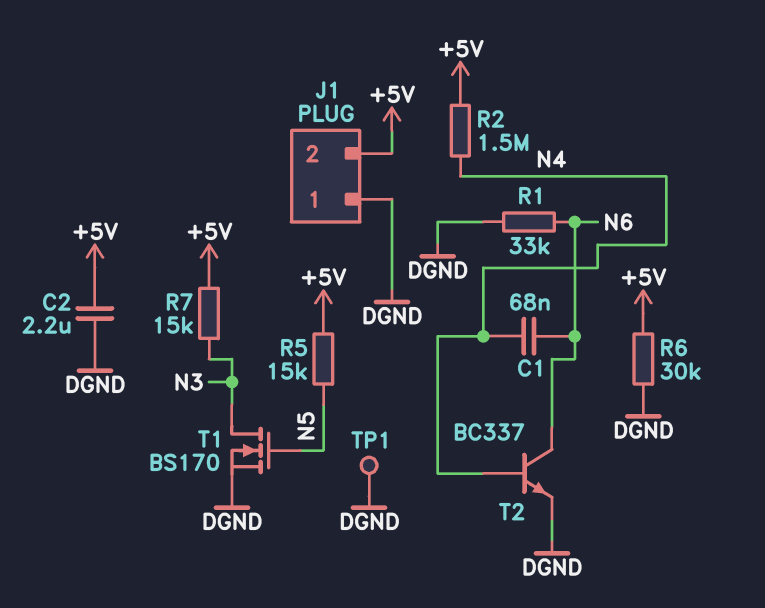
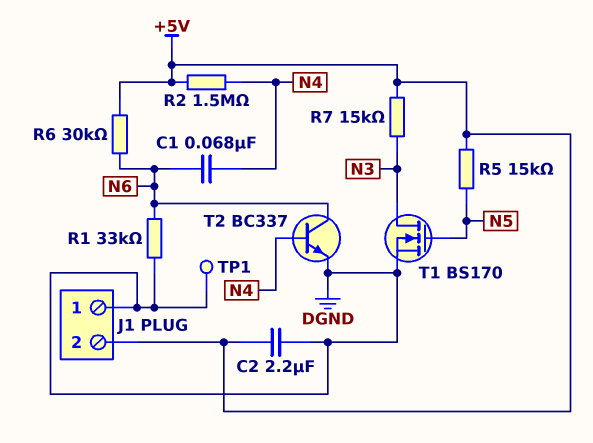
R6: 30k (+5V, DGND) -> 30k (+5V, N6)

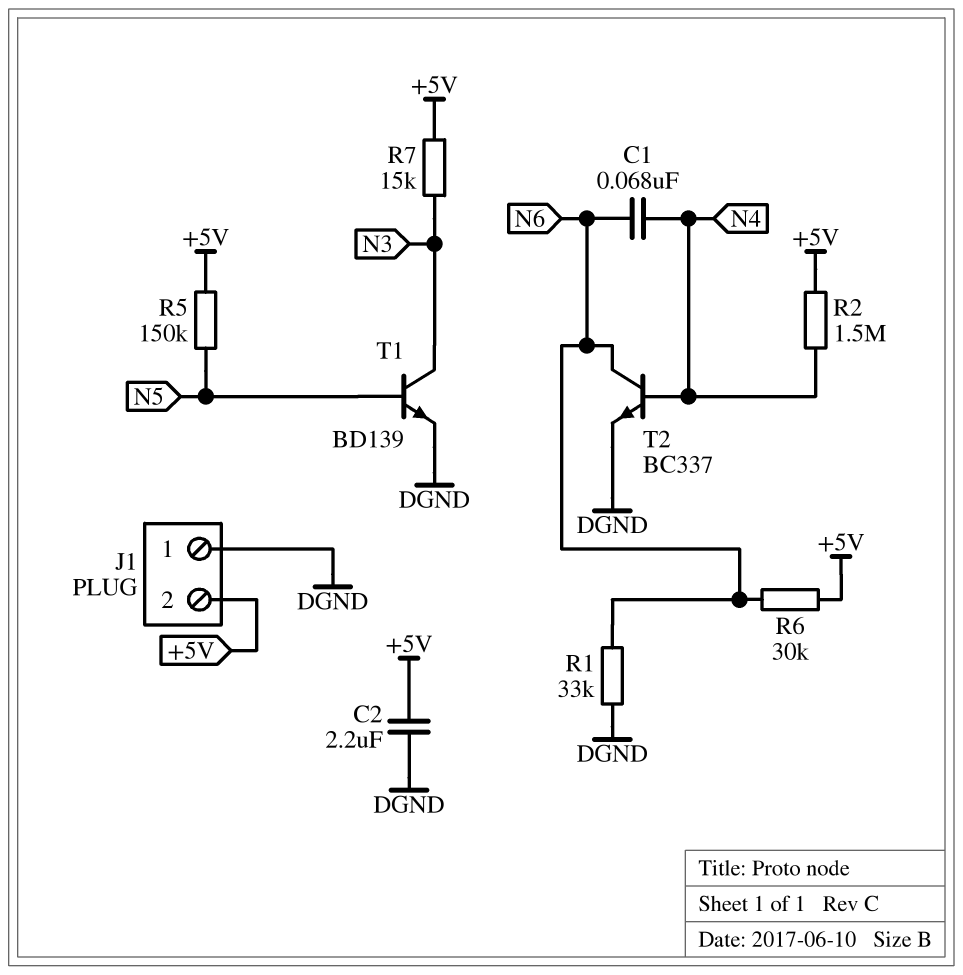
R5: 15k (+5V, N5) -> 150k (+5V, N5)
T1: NMOS BS170 (G N5, D N3, S DGND) -> NPN BD139 (B N5, C N3, E DGND)
TP1: test point (DGND) -> none

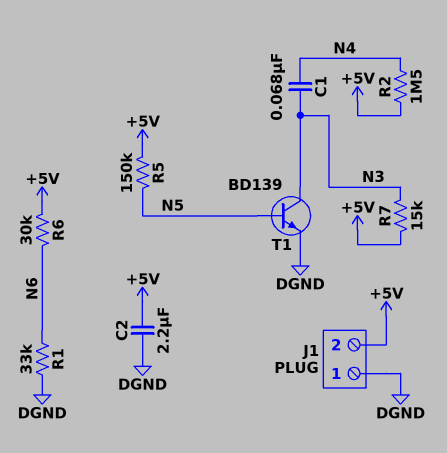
C1: 68nF (N4, N6) -> 68nF (N3, N4)
T2: NPN BC337 (B N4, C N6, E DGND) -> none

